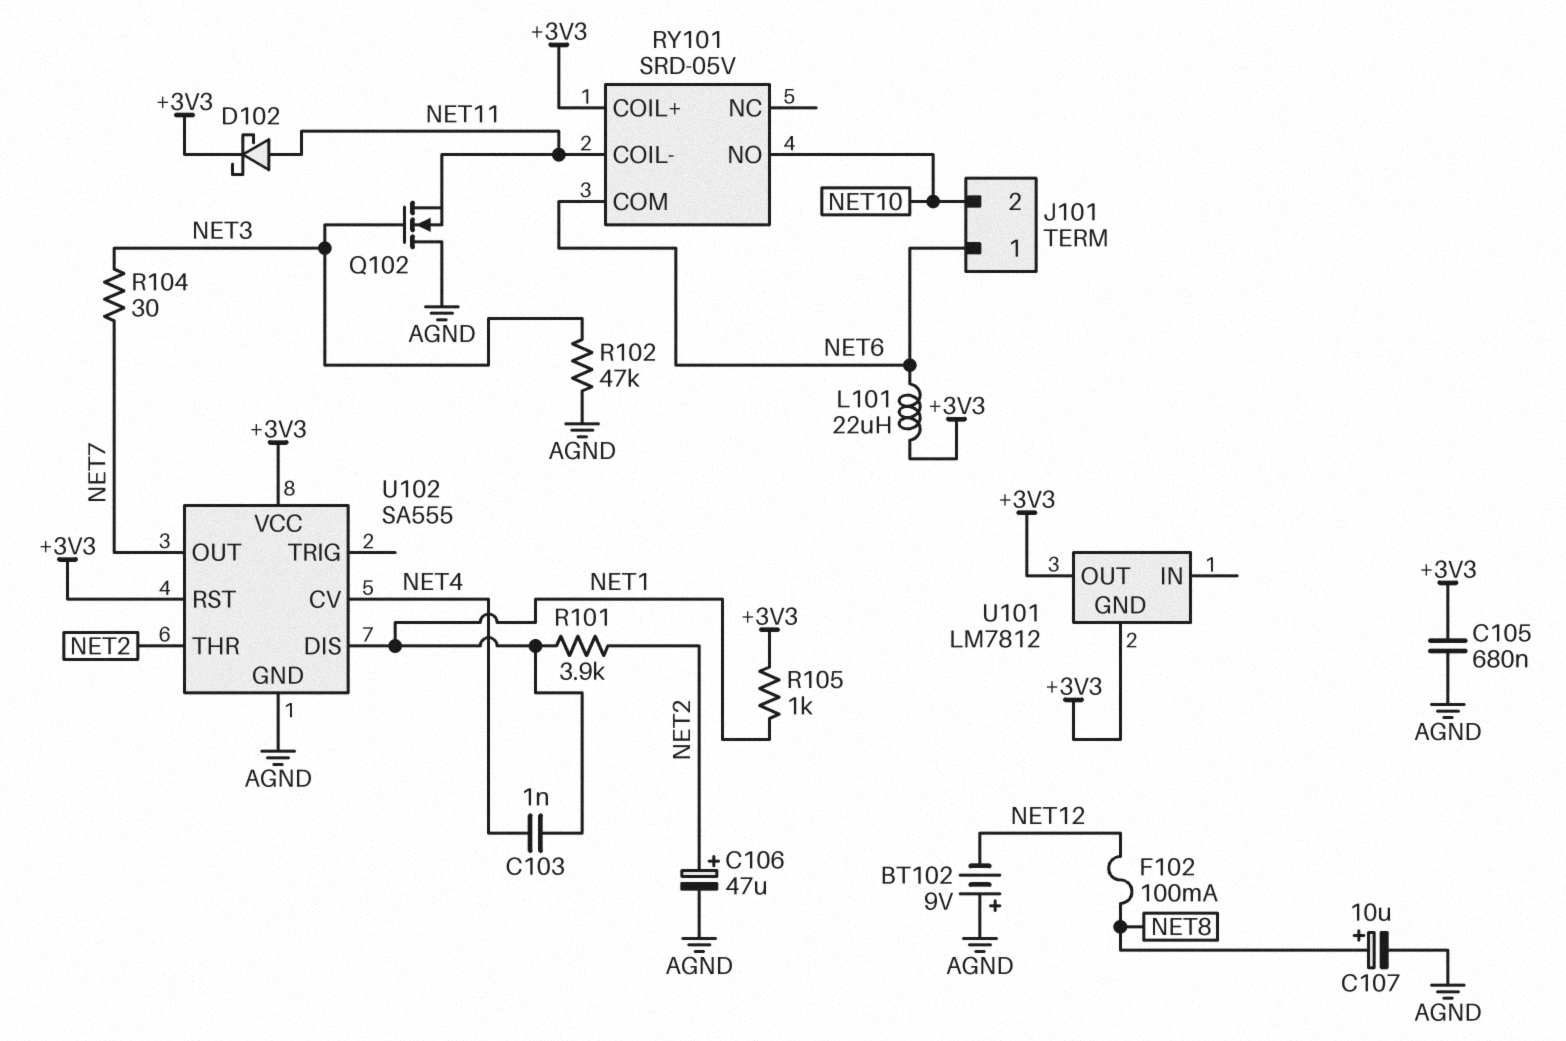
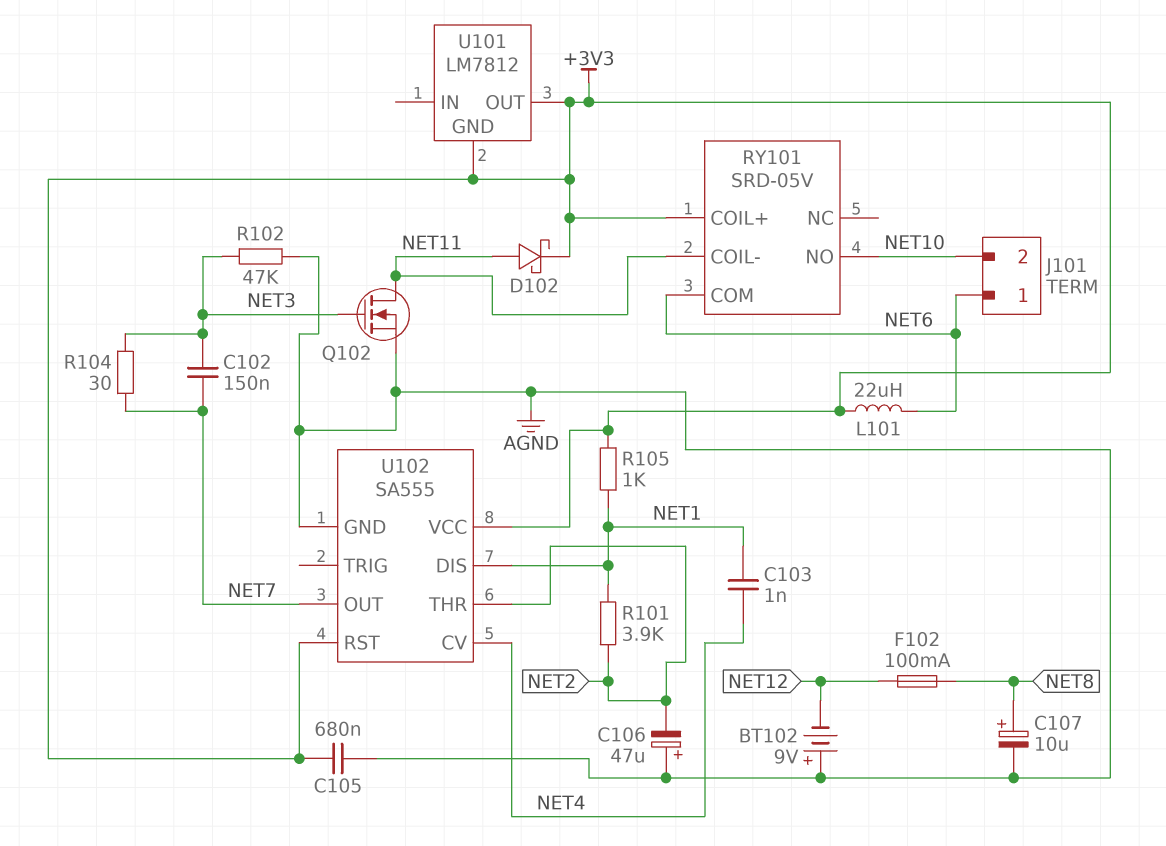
C102: none -> 150nF (NET3, NET7)
C106: 47uF (plus NET2, minus AGND) -> 47uF (plus AGND, minus NET2)
Q102: NMOS (G NET3, D AGND, S NET11) -> NMOS (G NET3, D NET11, S AGND)

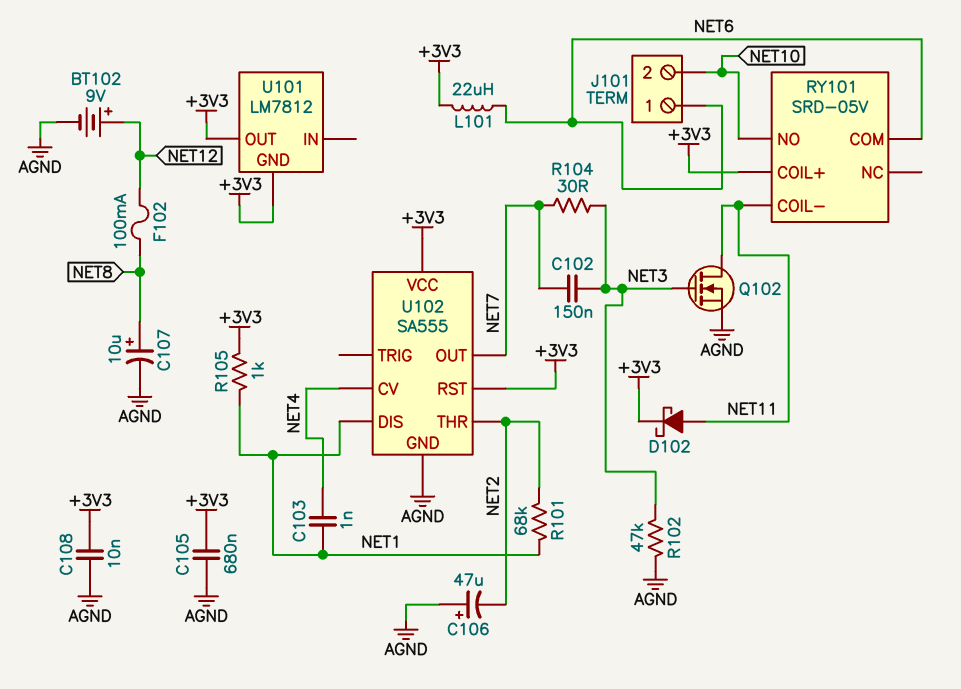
BT102: 9V (plus AGND, minus NET12) -> 9V (plus NET12, minus AGND)
C108: none -> 10nF (+3V3, AGND)
R101: 3.9k (NET1, NET2) -> 68k (NET1, NET2)

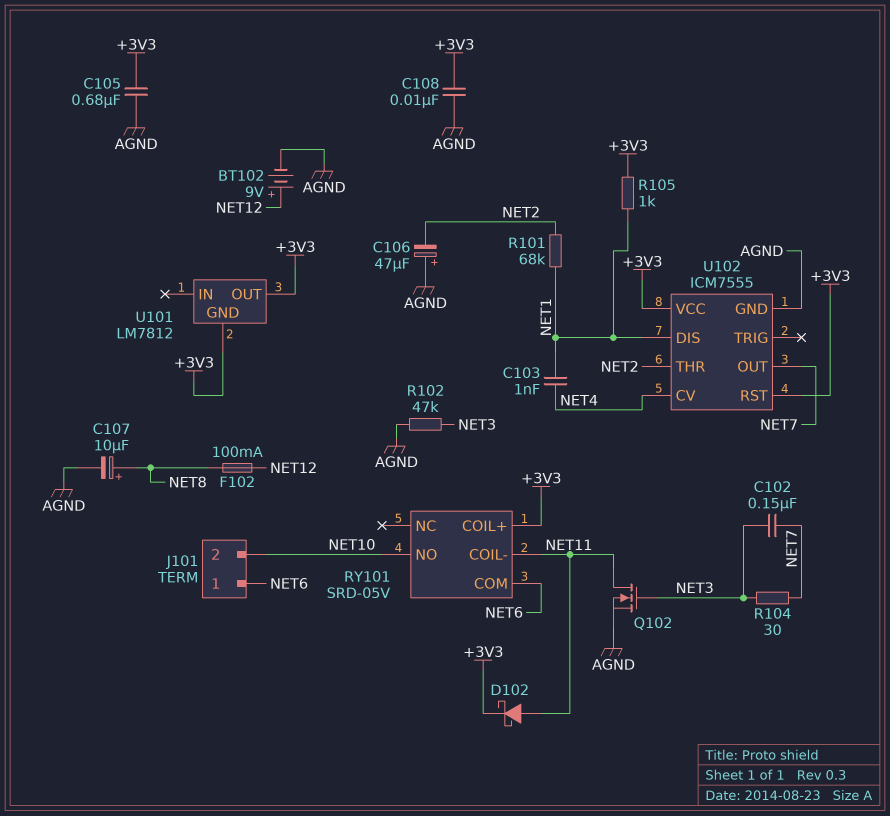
L101: 22uH (+3V3, NET6) -> none
U102: SA555 -> ICM7555

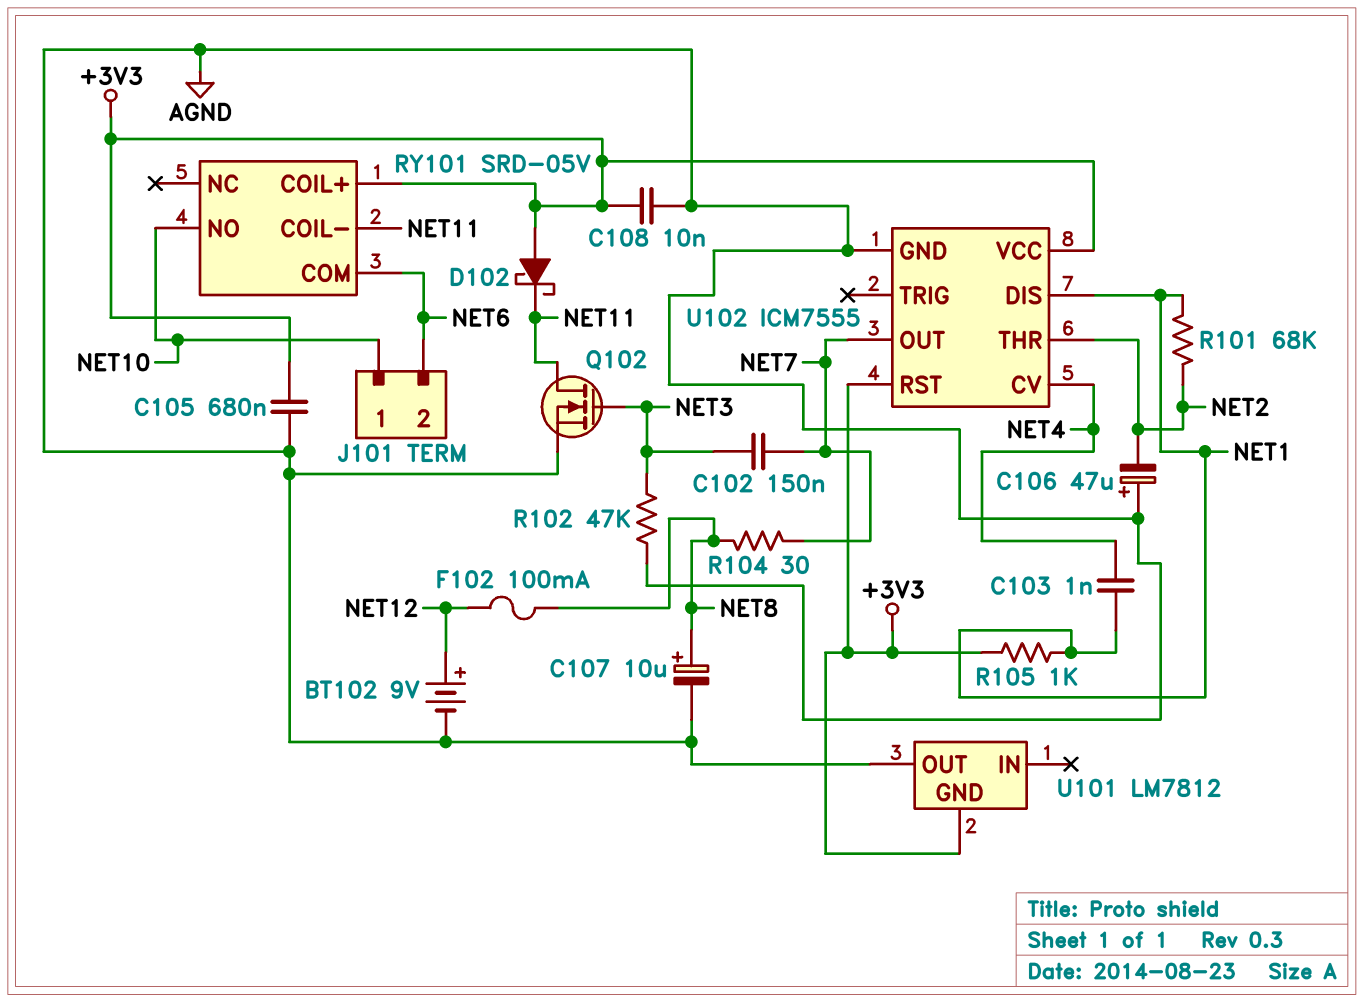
D102: schottky (A NET11, K +3V3) -> schottky (A +3V3, K NET11)
J101 pin 1: NET6 -> NET10
J101 pin 2: NET10 -> NET6
R104: 30 (NET3, NET7) -> 30 (NET7, NET8)
U101 pin OUT: +3V3 -> AGND

